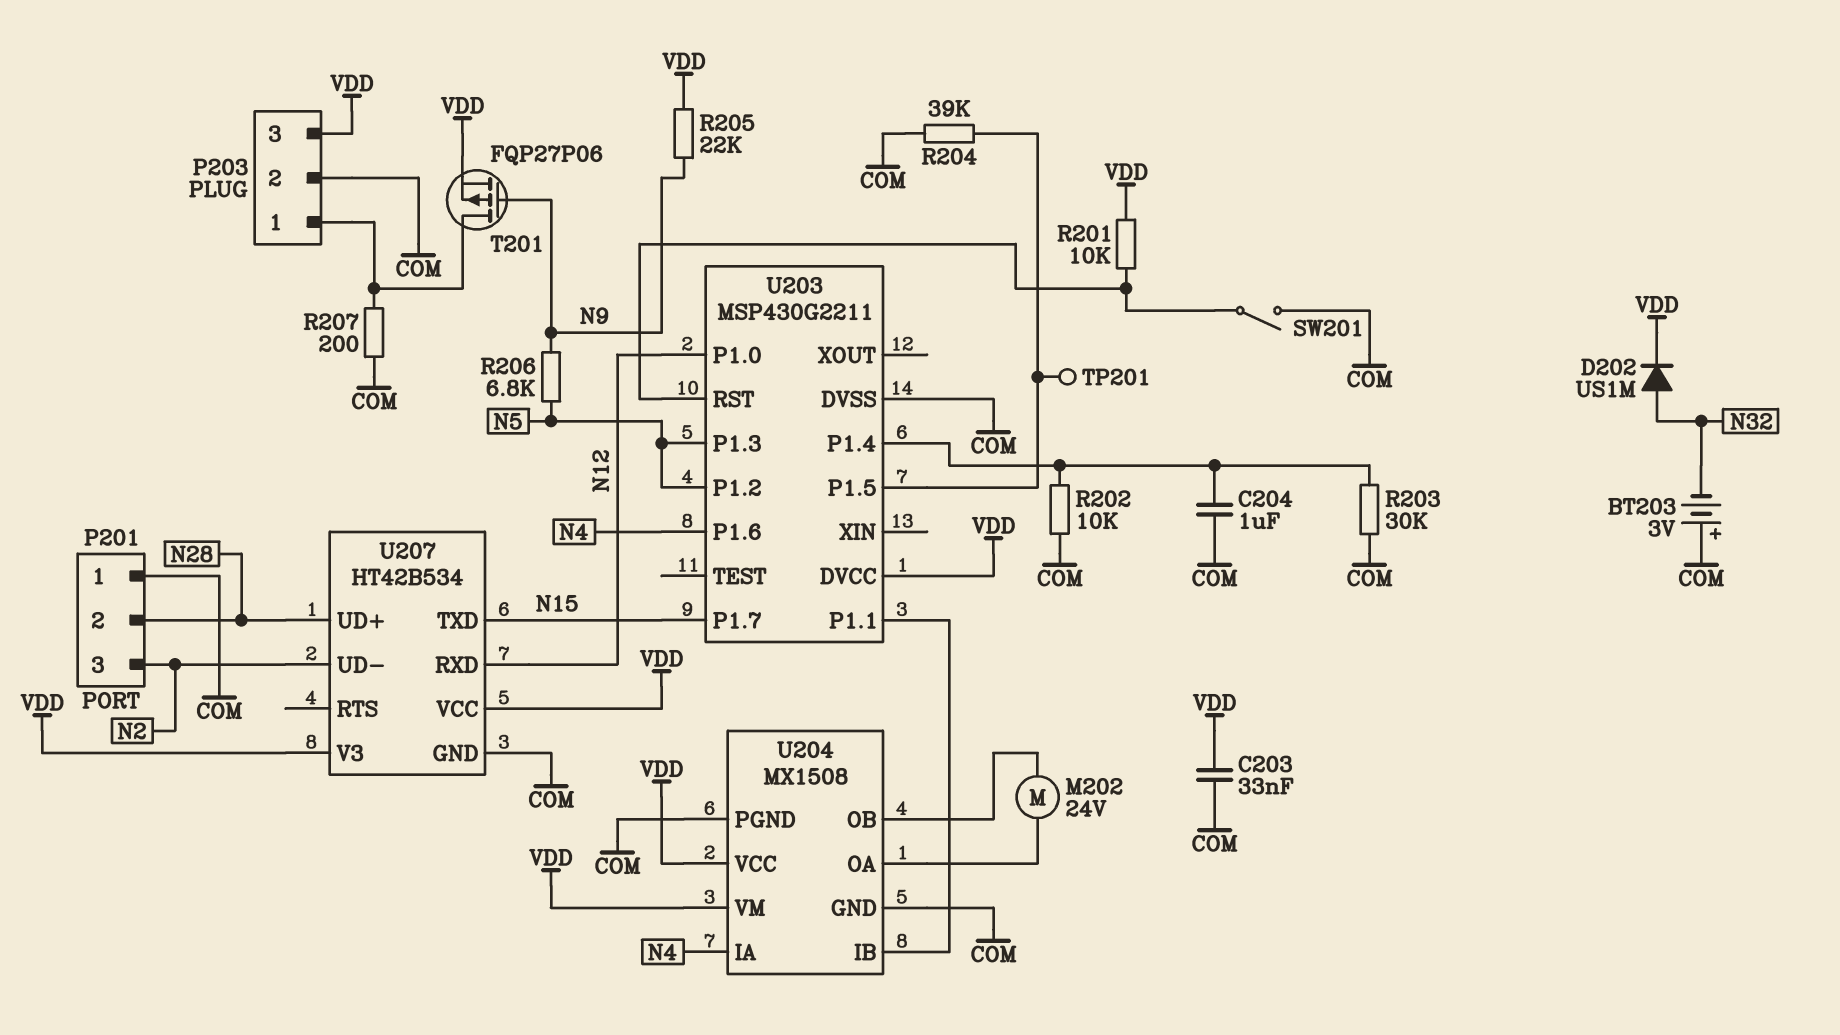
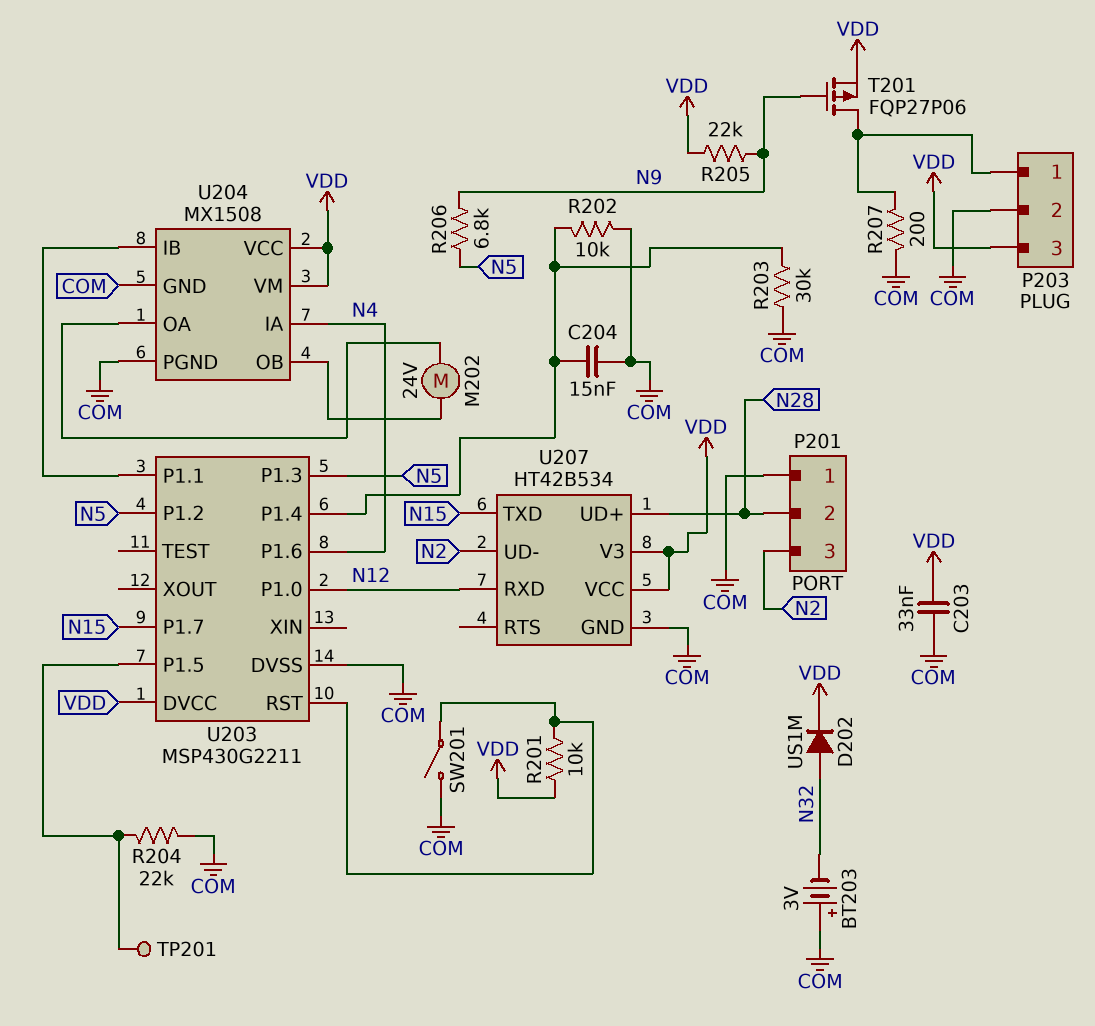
C204: 1uF (COM, U203/P1.4) -> 15nF (COM, U203/P1.4)
R204: 39k (COM, U203/P1.5) -> 22k (COM, U203/P1.5)

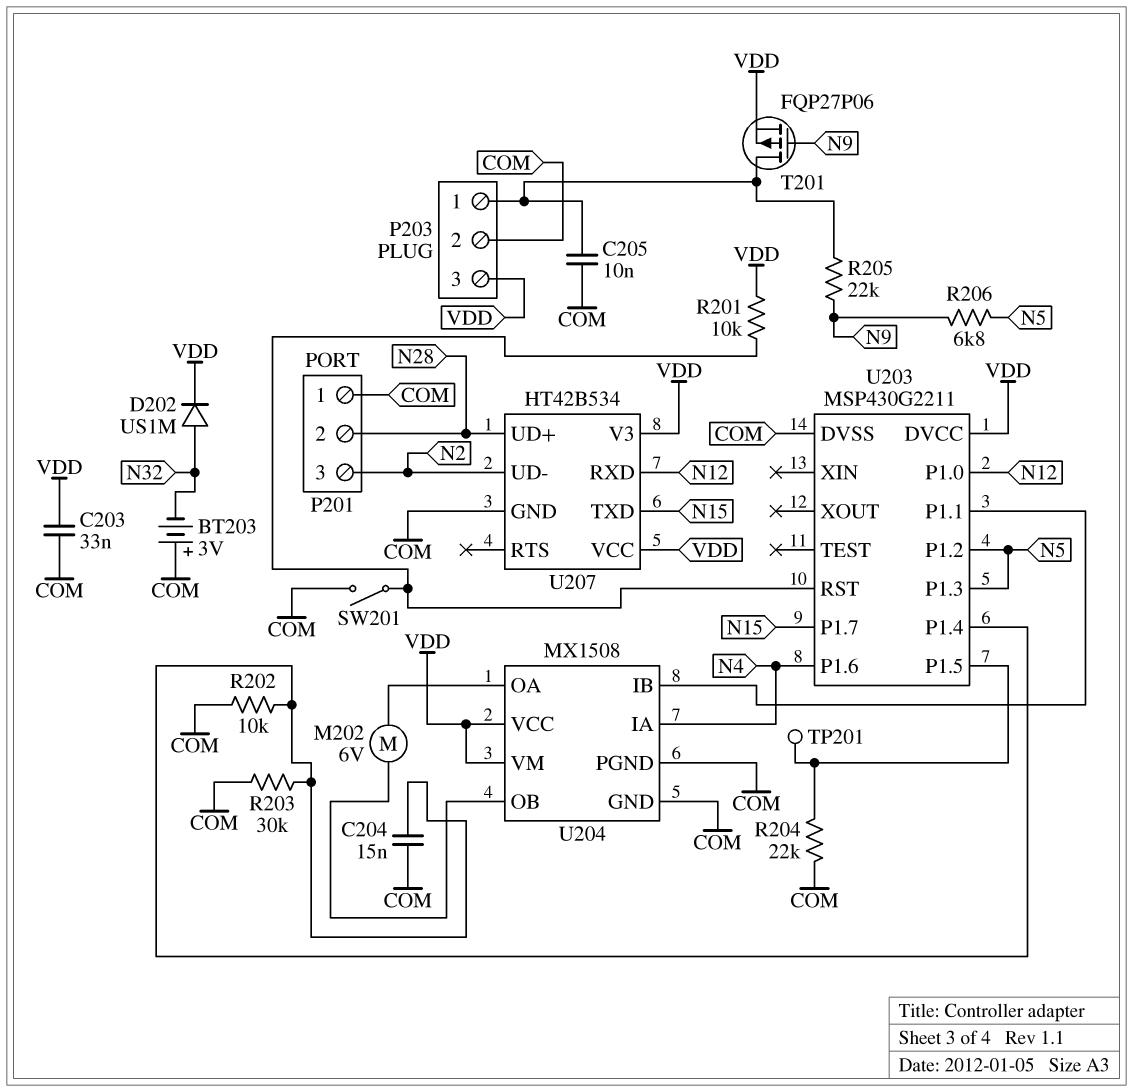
C205: none -> 10nF (COM, P203/1)
M202: motor 24V (U204/OA, U204/OB) -> motor 6V (U204/OA, U204/OB)
R205: 22k (N9, VDD) -> 22k (N9, P203/1)
R207: 200 (COM, P203/1) -> none

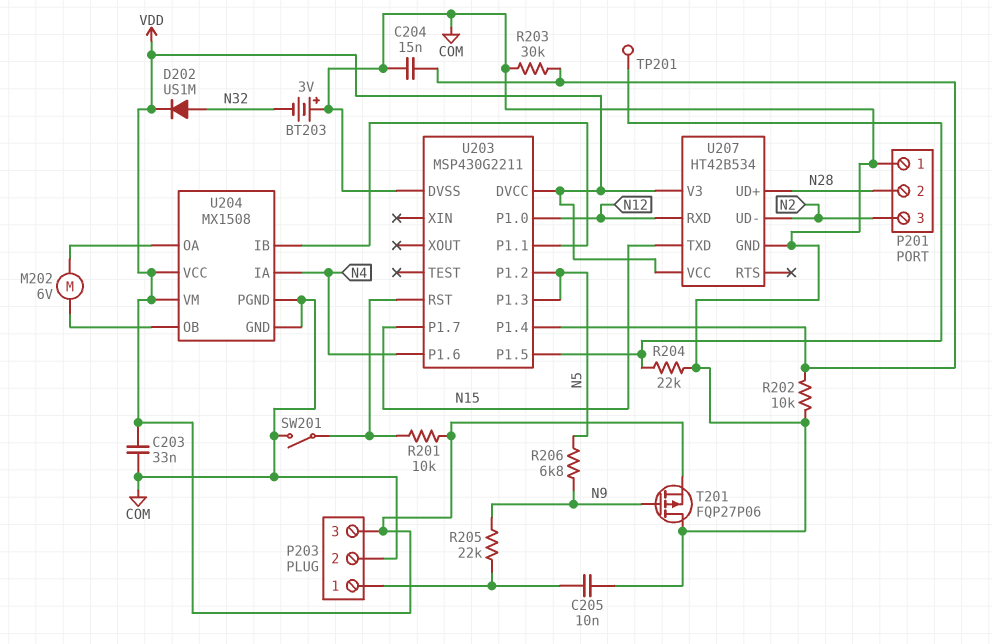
T201: PMOS FQP27P06 (G N9, D P203/1, S VDD) -> PMOS FQP27P06 (G N9, D COM, S VDD)

